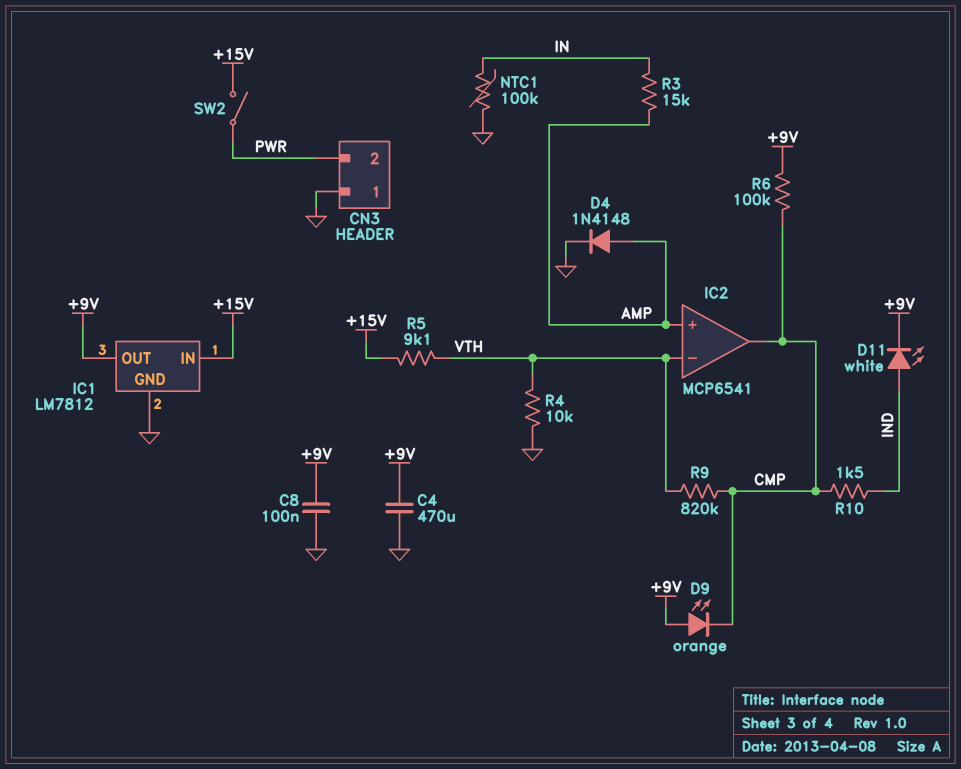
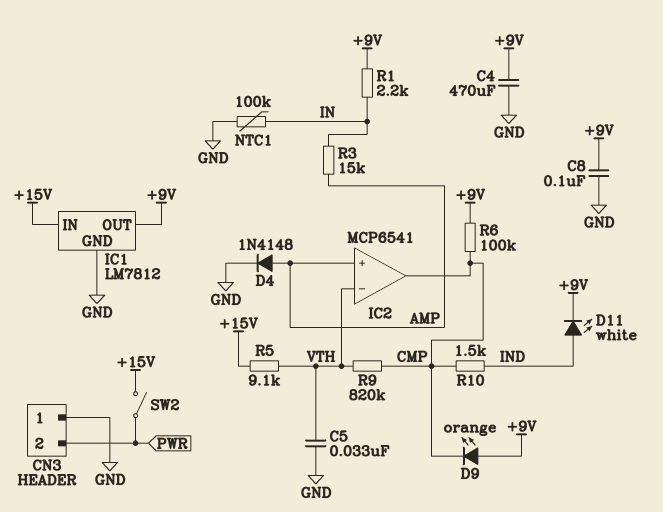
C5: none -> 33nF (GND, VTH)
R1: none -> 2.2k (+9V, IN)
R4: 10k (GND, VTH) -> none

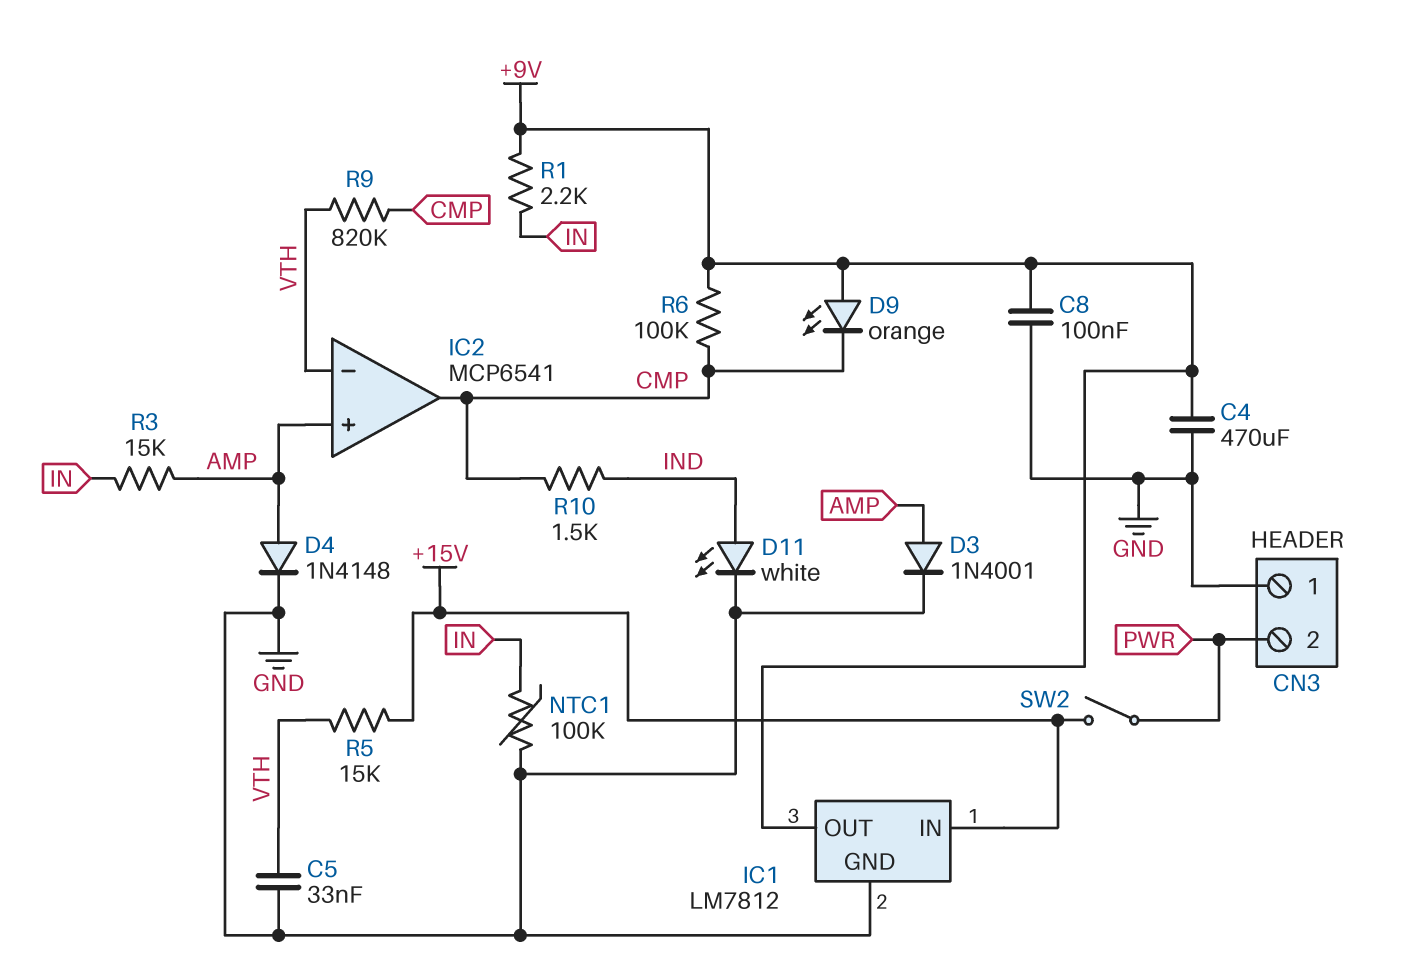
D3: none -> diode 1N4001 (A AMP, K GND)
D11: LED white (A IND, K +9V) -> LED white (A IND, K GND)
R5: 9.1k (+15V, VTH) -> 15k (+15V, VTH)

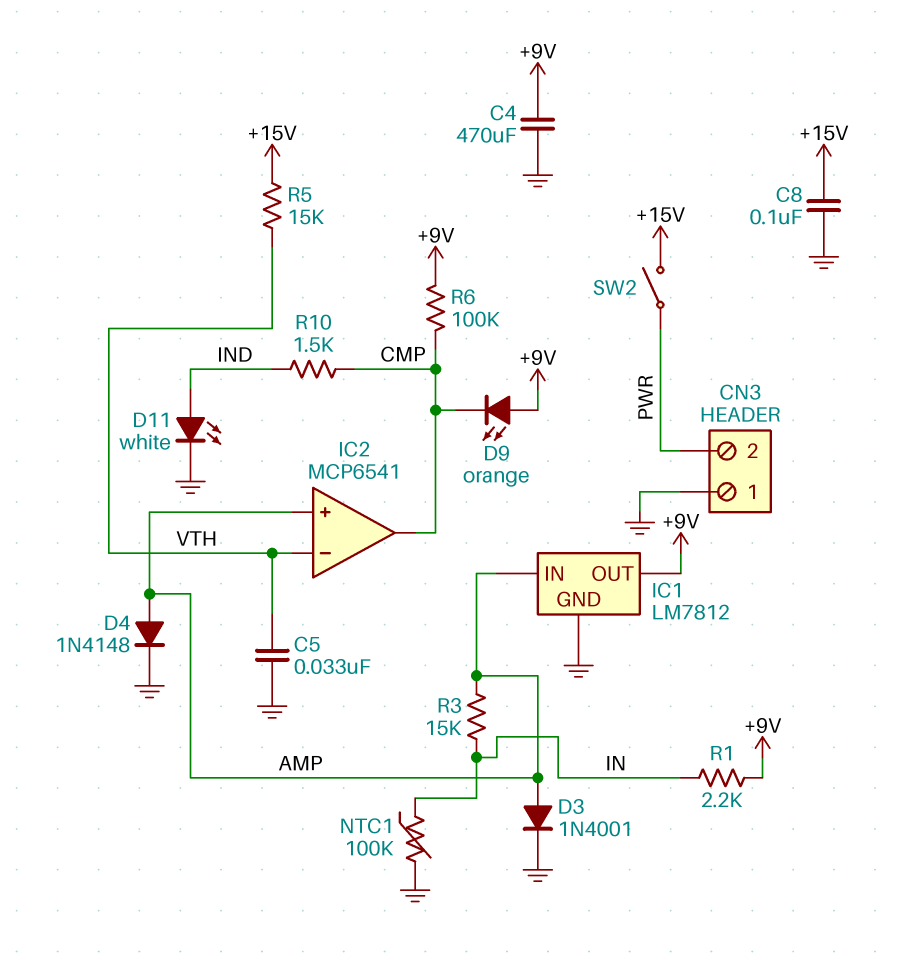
C8: 100nF (+9V, GND) -> 100nF (+15V, GND)
IC1 pin IN: +15V -> AMP
R9: 820k (CMP, VTH) -> none

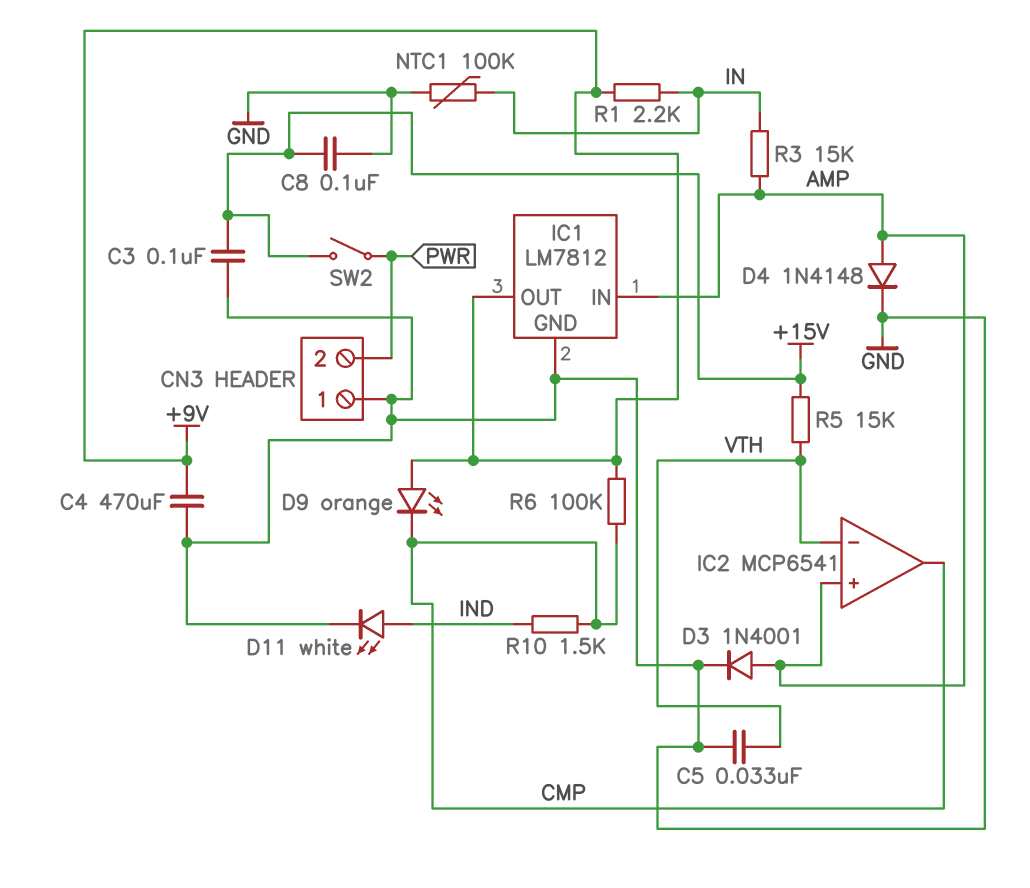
C3: none -> 100nF (+15V, GND)

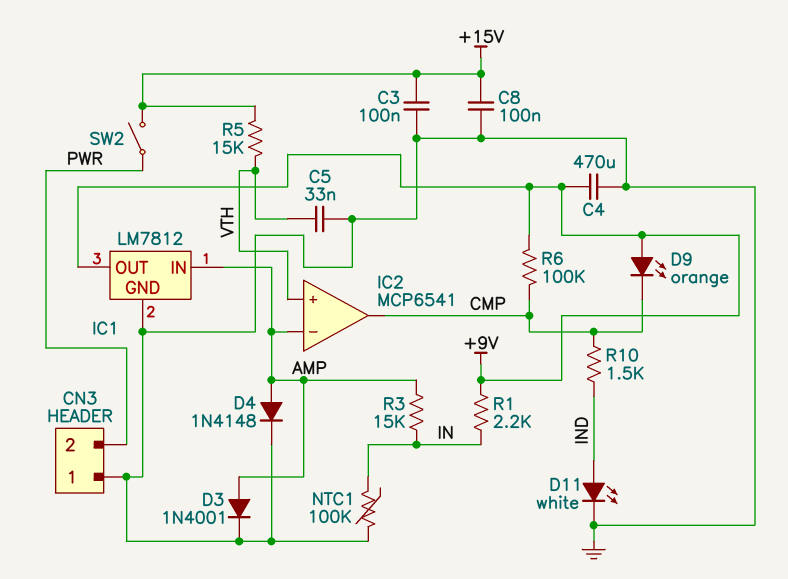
IC2 pin in+: AMP -> VTH
IC2 pin in-: VTH -> AMP

